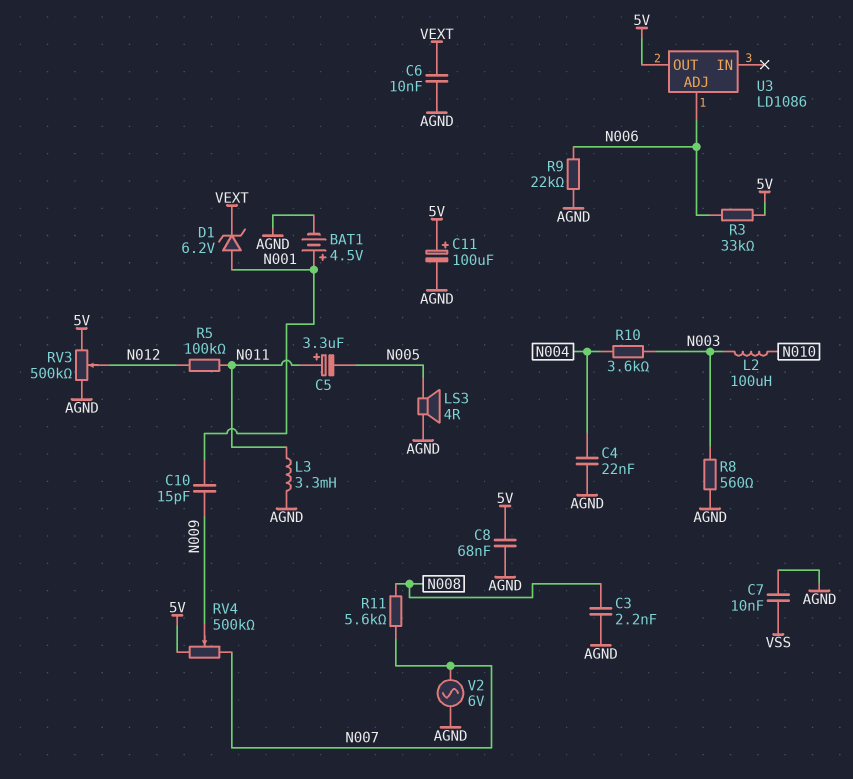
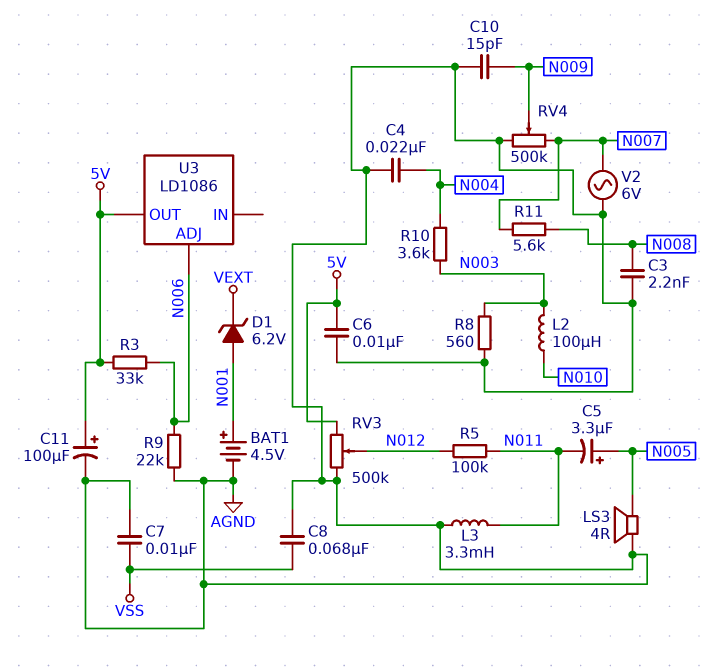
C5: 3.3uF (plus N011, minus N005) -> 3.3uF (plus N005, minus N011)
C6: 10nF (AGND, VEXT) -> 10nF (5V, AGND)
C8: 68nF (5V, AGND) -> 68nF (AGND, VSS)
C10: 15pF (N001, N009) -> 15pF (AGND, N009)
RV4: 500k (5V, N007, wiper N009) -> 500k (AGND, N007, wiper N009)

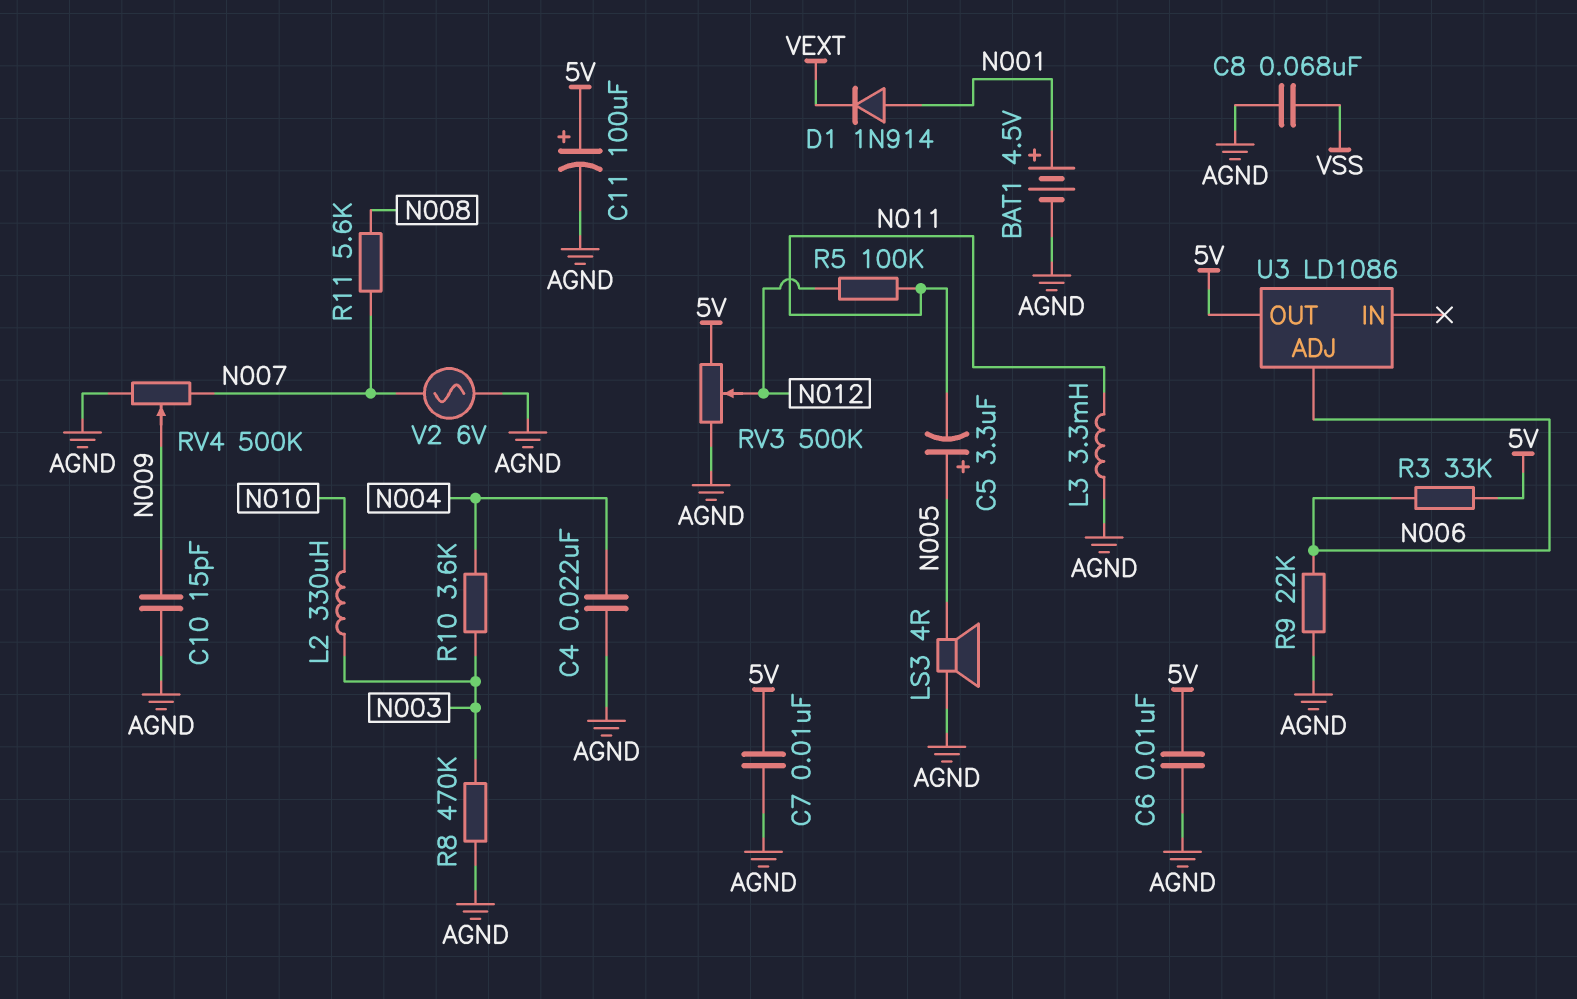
C3: 2.2nF (AGND, N008) -> none
C7: 10nF (AGND, VSS) -> 10nF (5V, AGND)
D1: zener 6.2V (A N001, K VEXT) -> diode 1N914 (A N001, K VEXT)
L2: 100uH (N003, N010) -> 330uH (N003, N010)
R8: 560 (AGND, N003) -> 470k (AGND, N003)

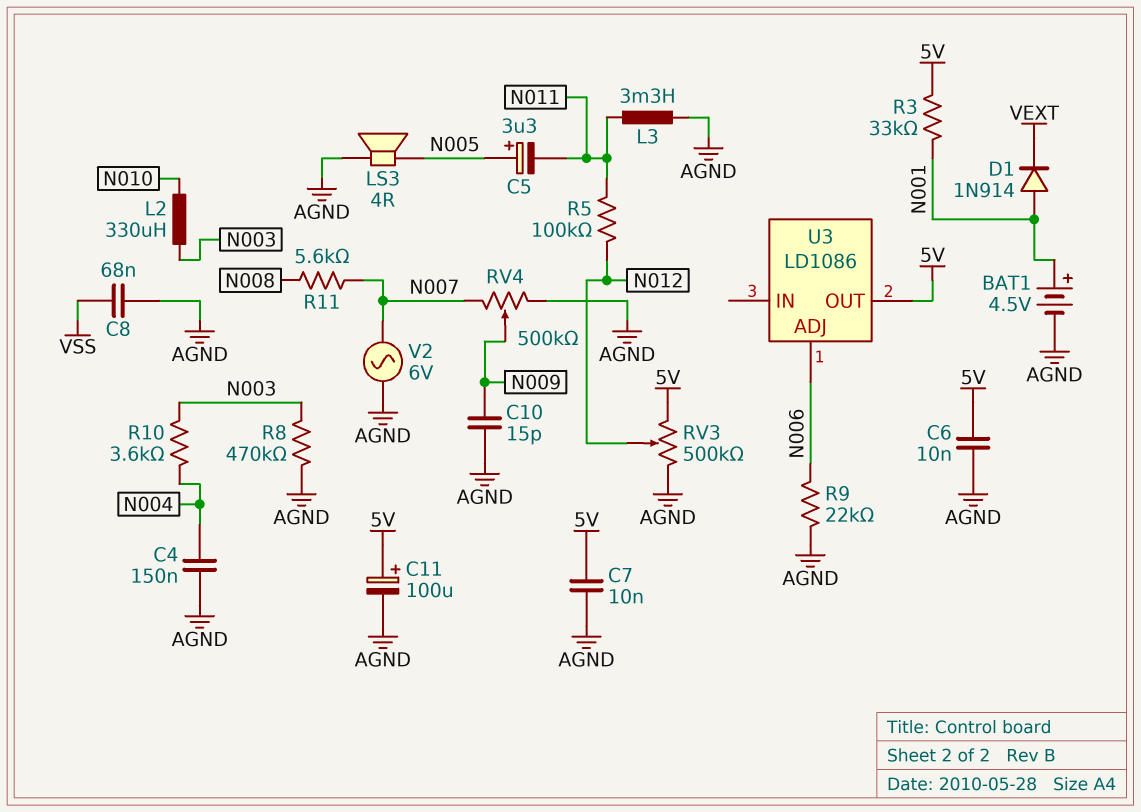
C4: 22nF (AGND, N004) -> 150nF (AGND, N004)
R3: 33k (5V, N006) -> 33k (5V, N001)

